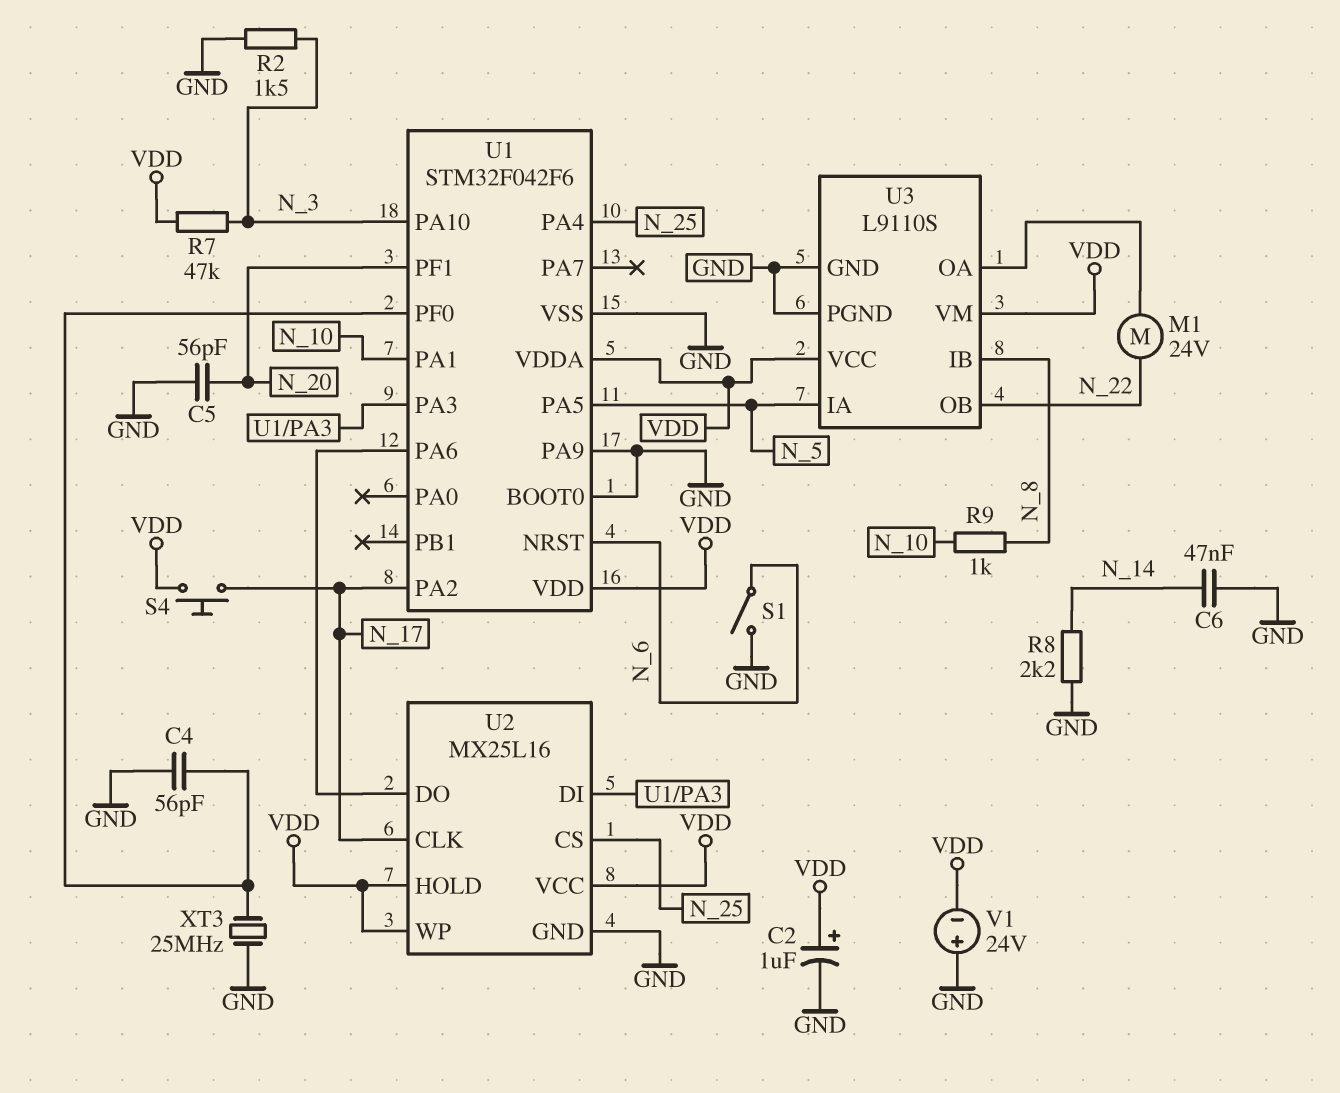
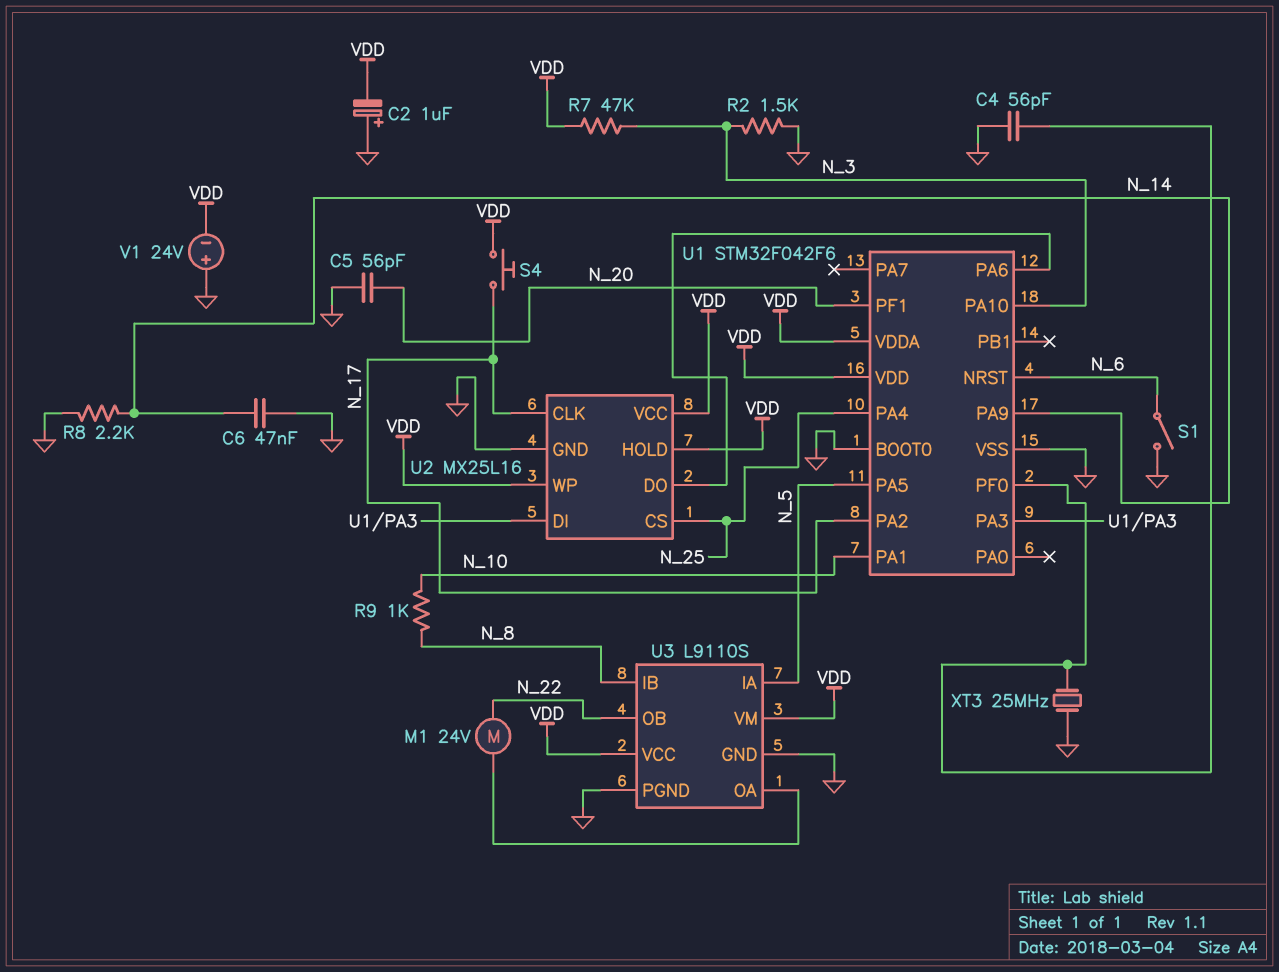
C2: 1uF (plus VDD, minus GND) -> 1uF (plus GND, minus VDD)
U1 pin PA9: GND -> N_14

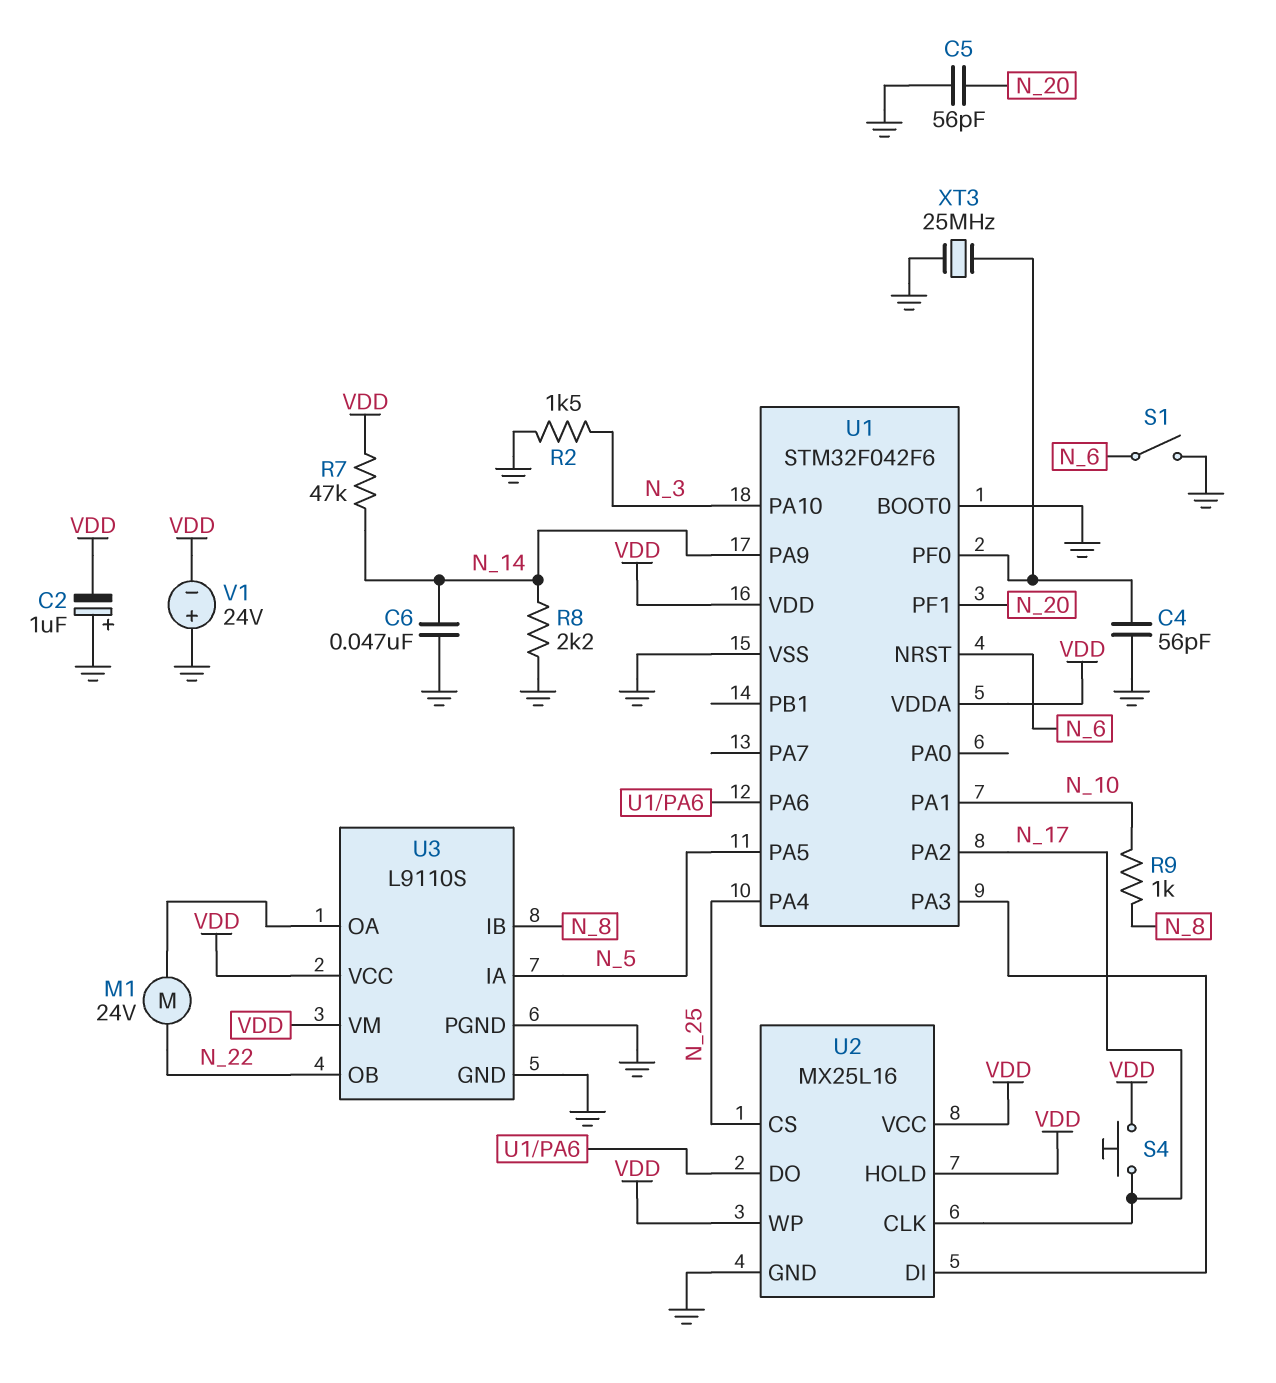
R7: 47k (N_3, VDD) -> 47k (N_14, VDD)

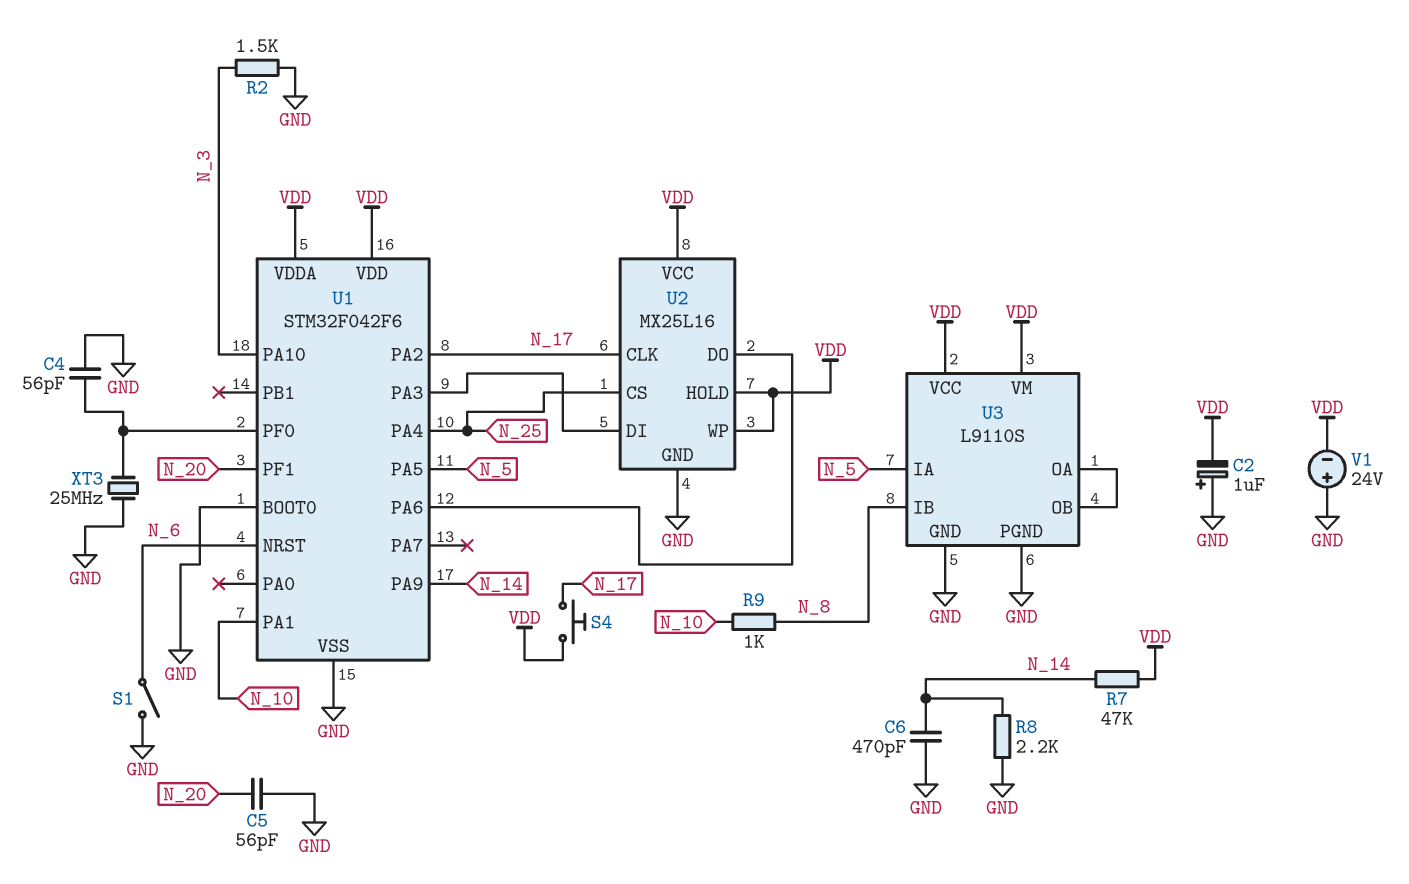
C6: 47nF (GND, N_14) -> 470pF (GND, N_14)
M1: motor 24V (N_22, U3/OA) -> none
U3 pin OB: N_22 -> U3/OA

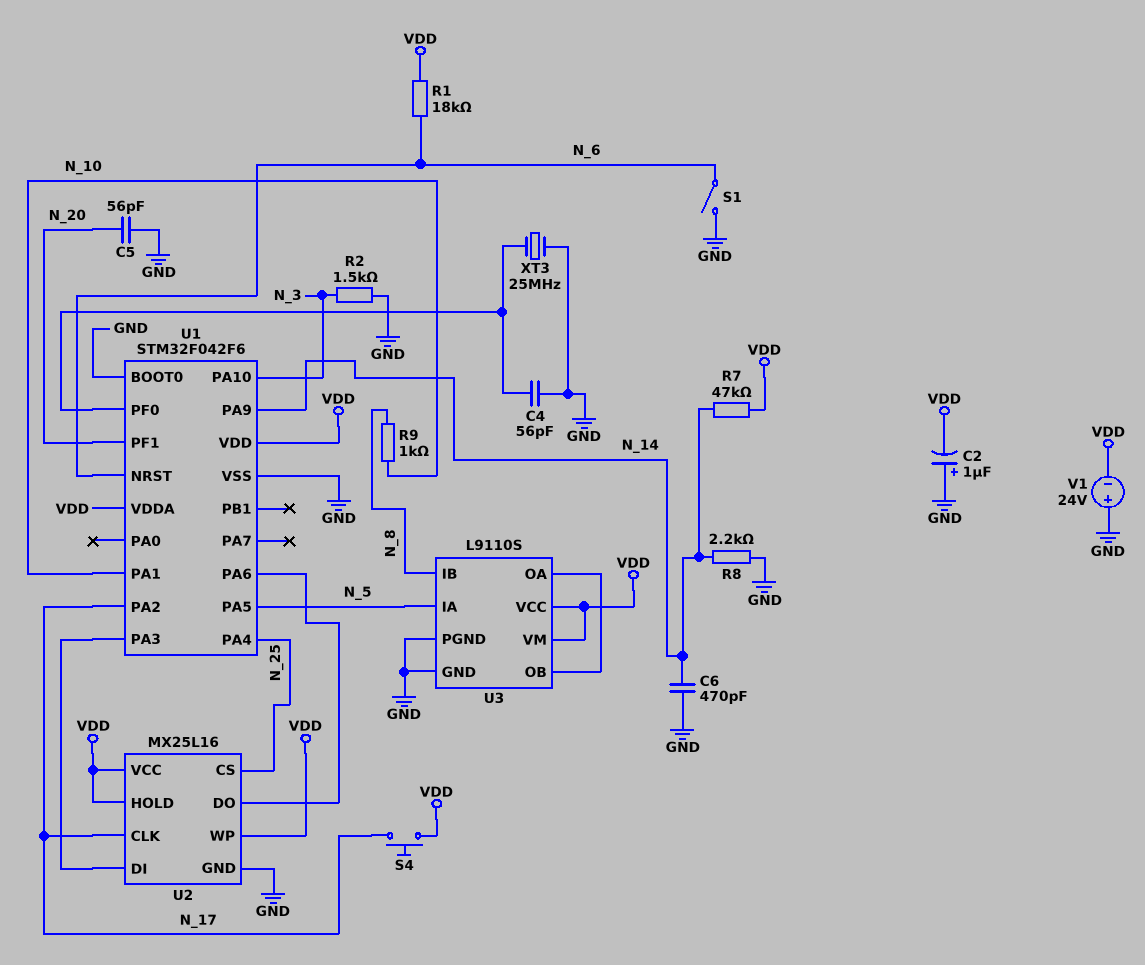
R1: none -> 18k (N_6, VDD)

